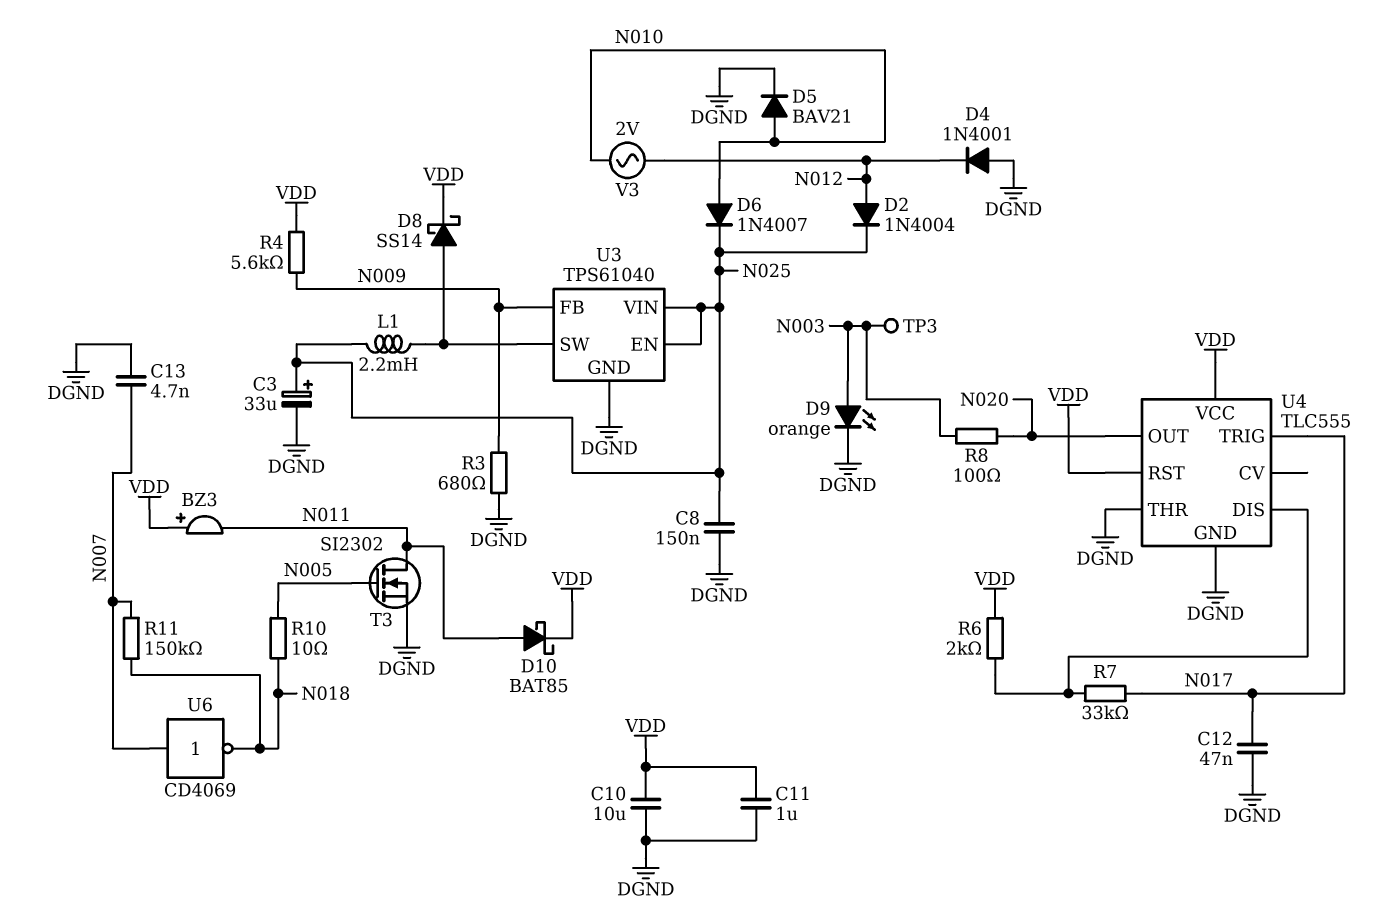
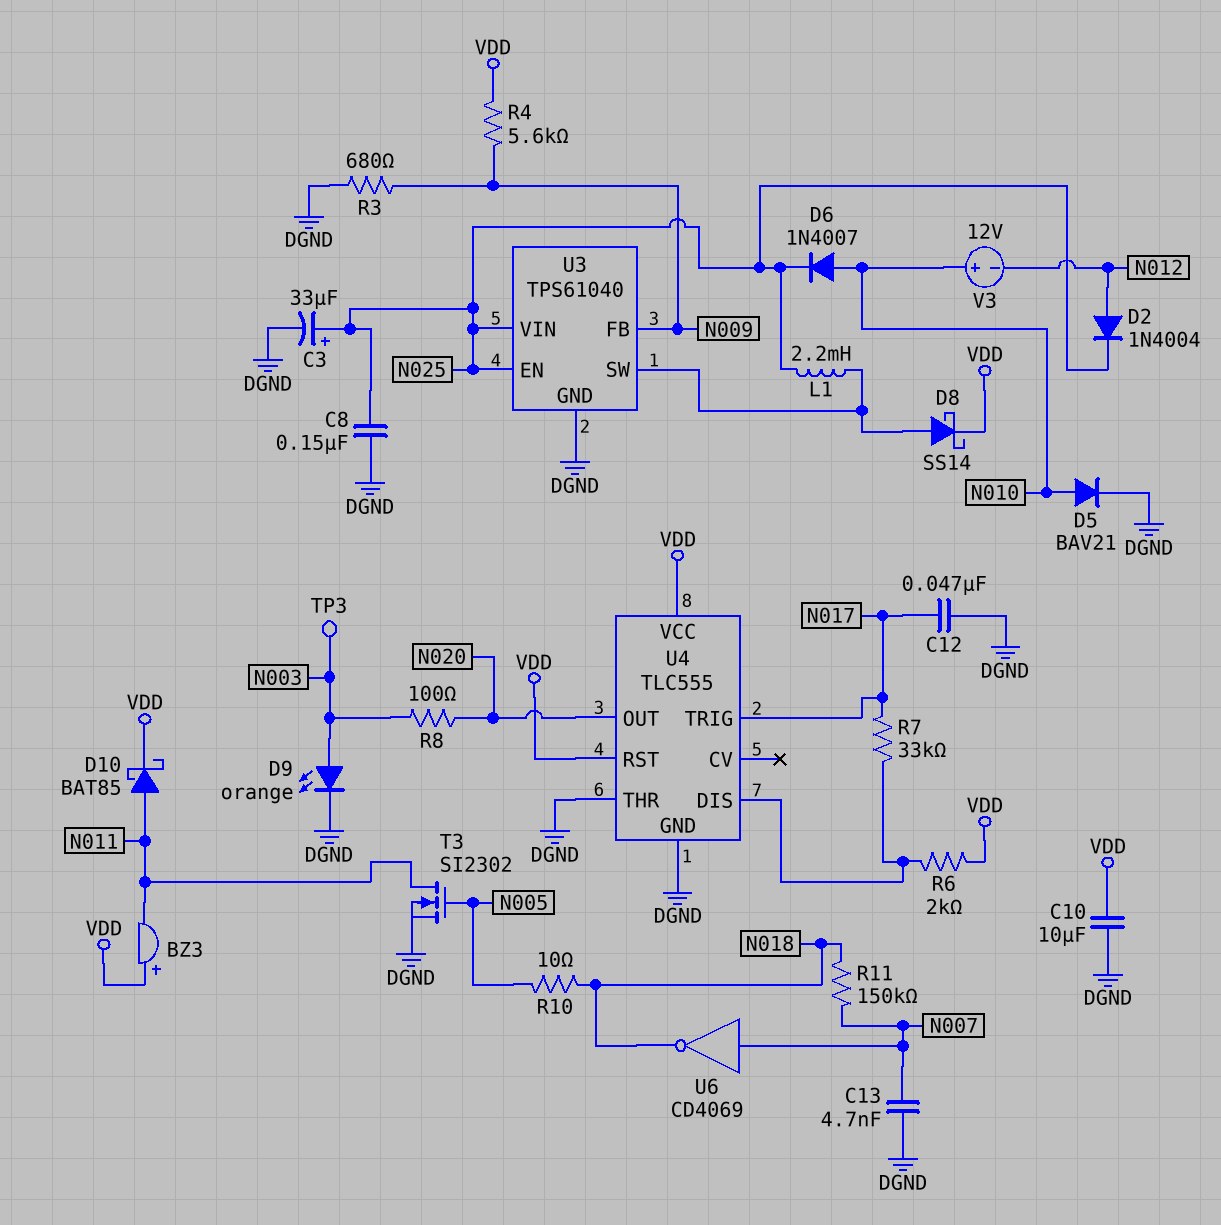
C11: 1uF (DGND, VDD) -> none
D4: diode 1N4001 (A DGND, K N012) -> none
V3: AC 2V (N010, N012) -> 12V (plus N010, minus N012)

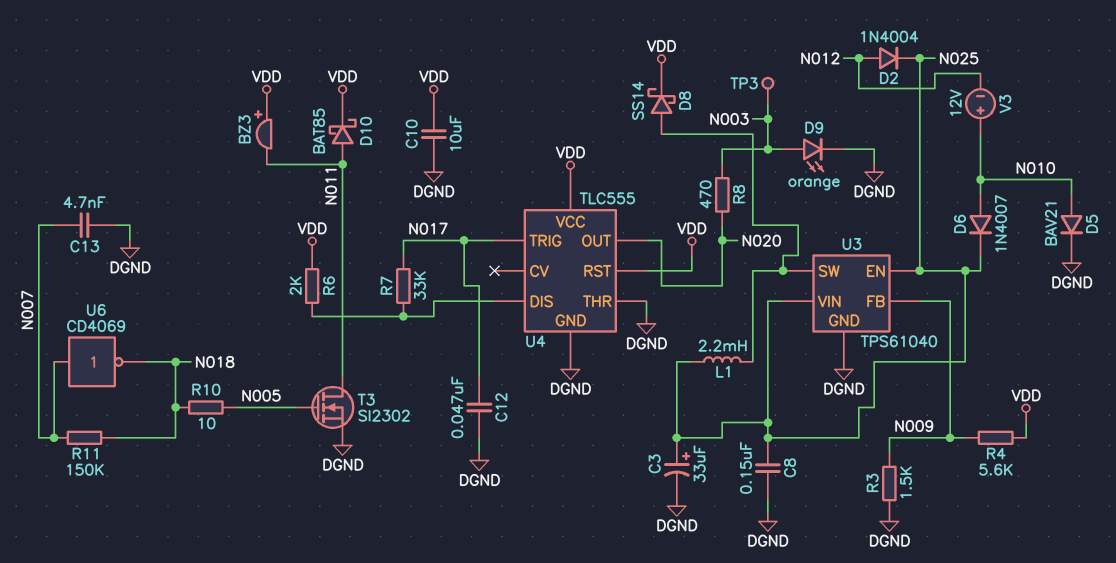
R3: 680 (DGND, N009) -> 1.5k (DGND, N009)
R8: 100 (N003, N020) -> 470 (N003, N020)

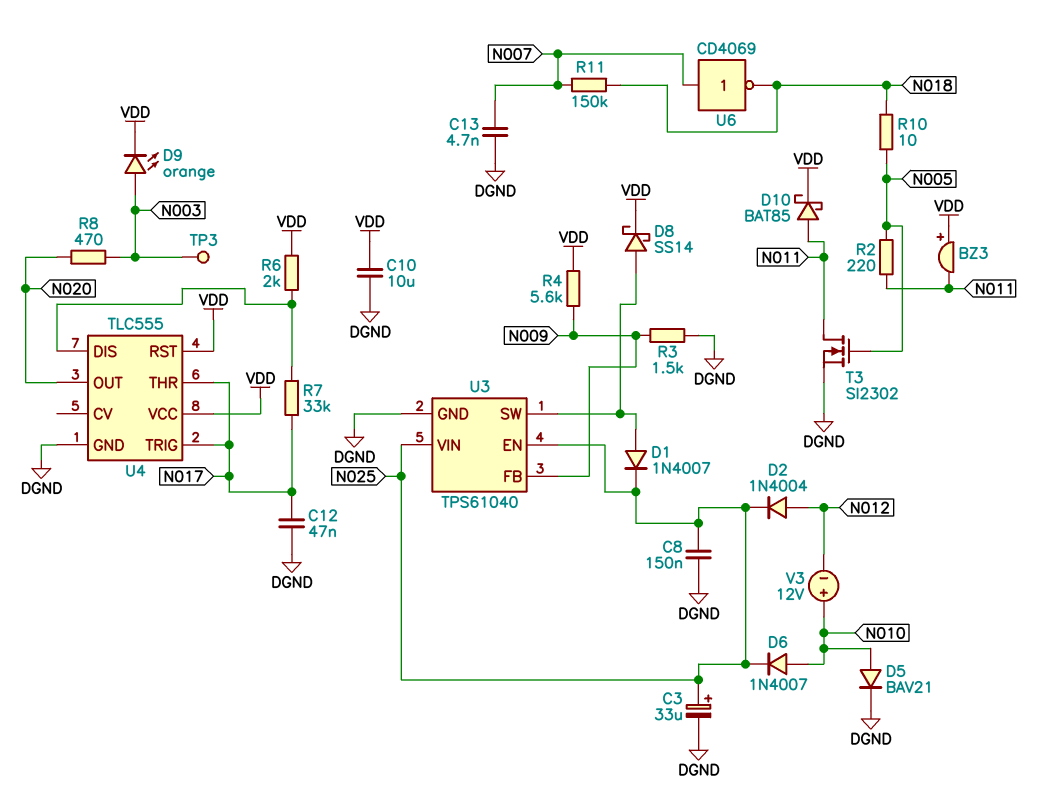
D1: none -> diode 1N4007 (A U3/SW, K N025)
D9: LED orange (A N003, K DGND) -> LED orange (A N003, K VDD)
L1: 2.2mH (N025, U3/SW) -> none
R2: none -> 220 (N005, N011)
U4 pin THR: DGND -> N017

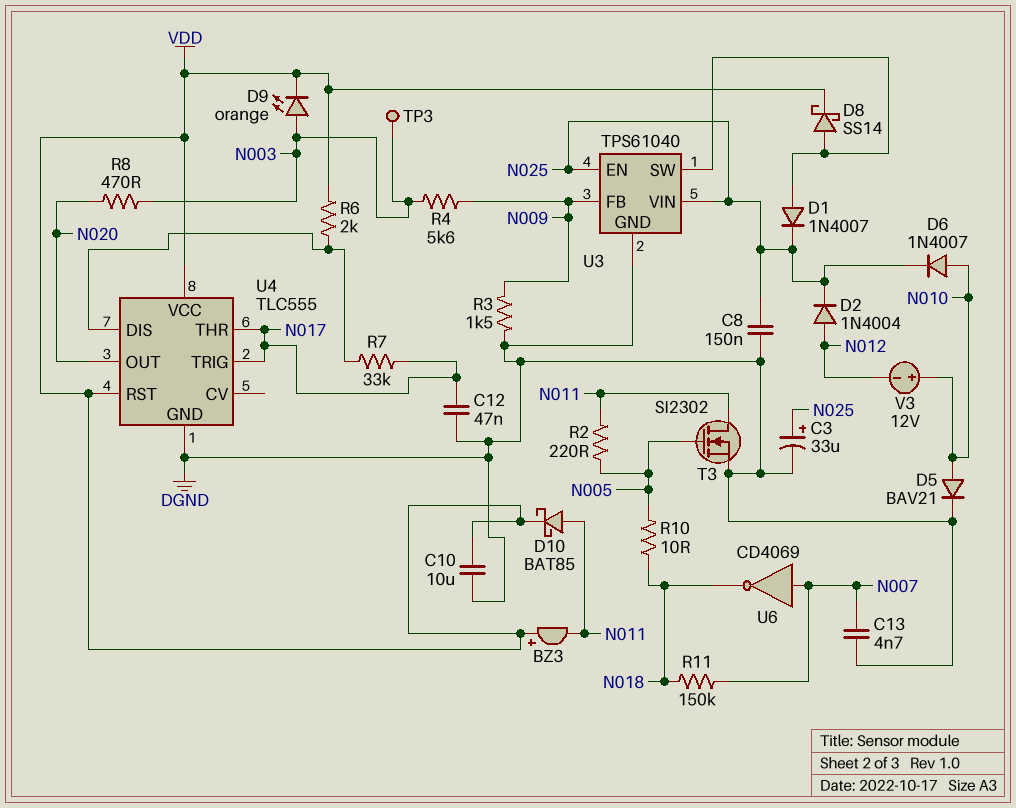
R4: 5.6k (N009, VDD) -> 5.6k (N003, N009)

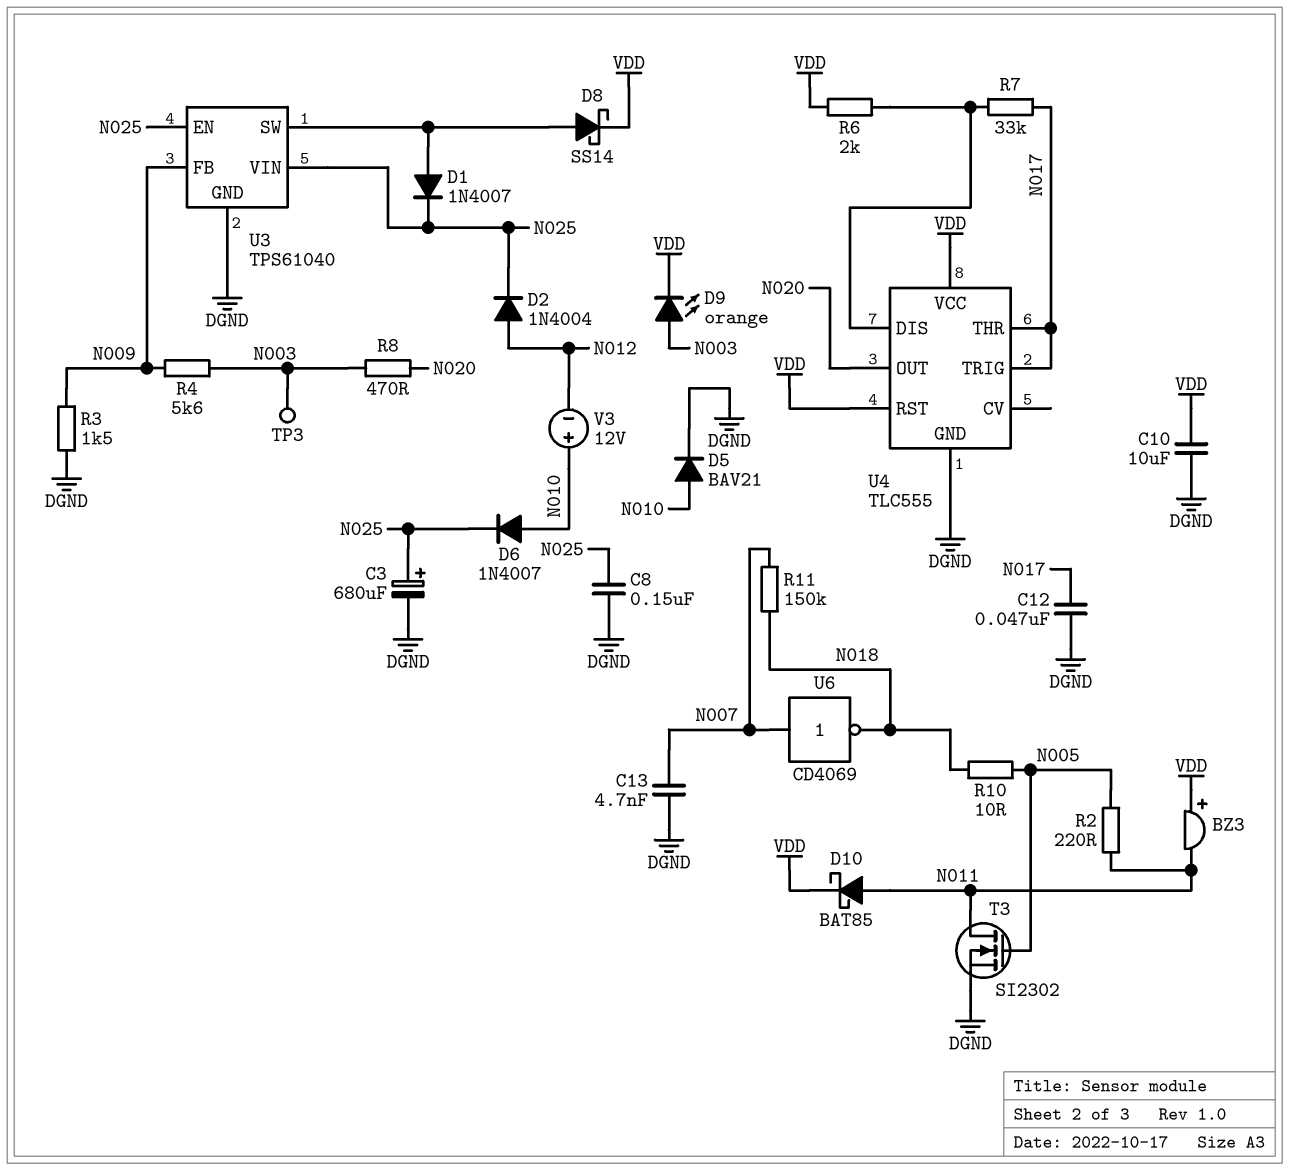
C3: 33uF (plus N025, minus DGND) -> 680uF (plus N025, minus DGND)

